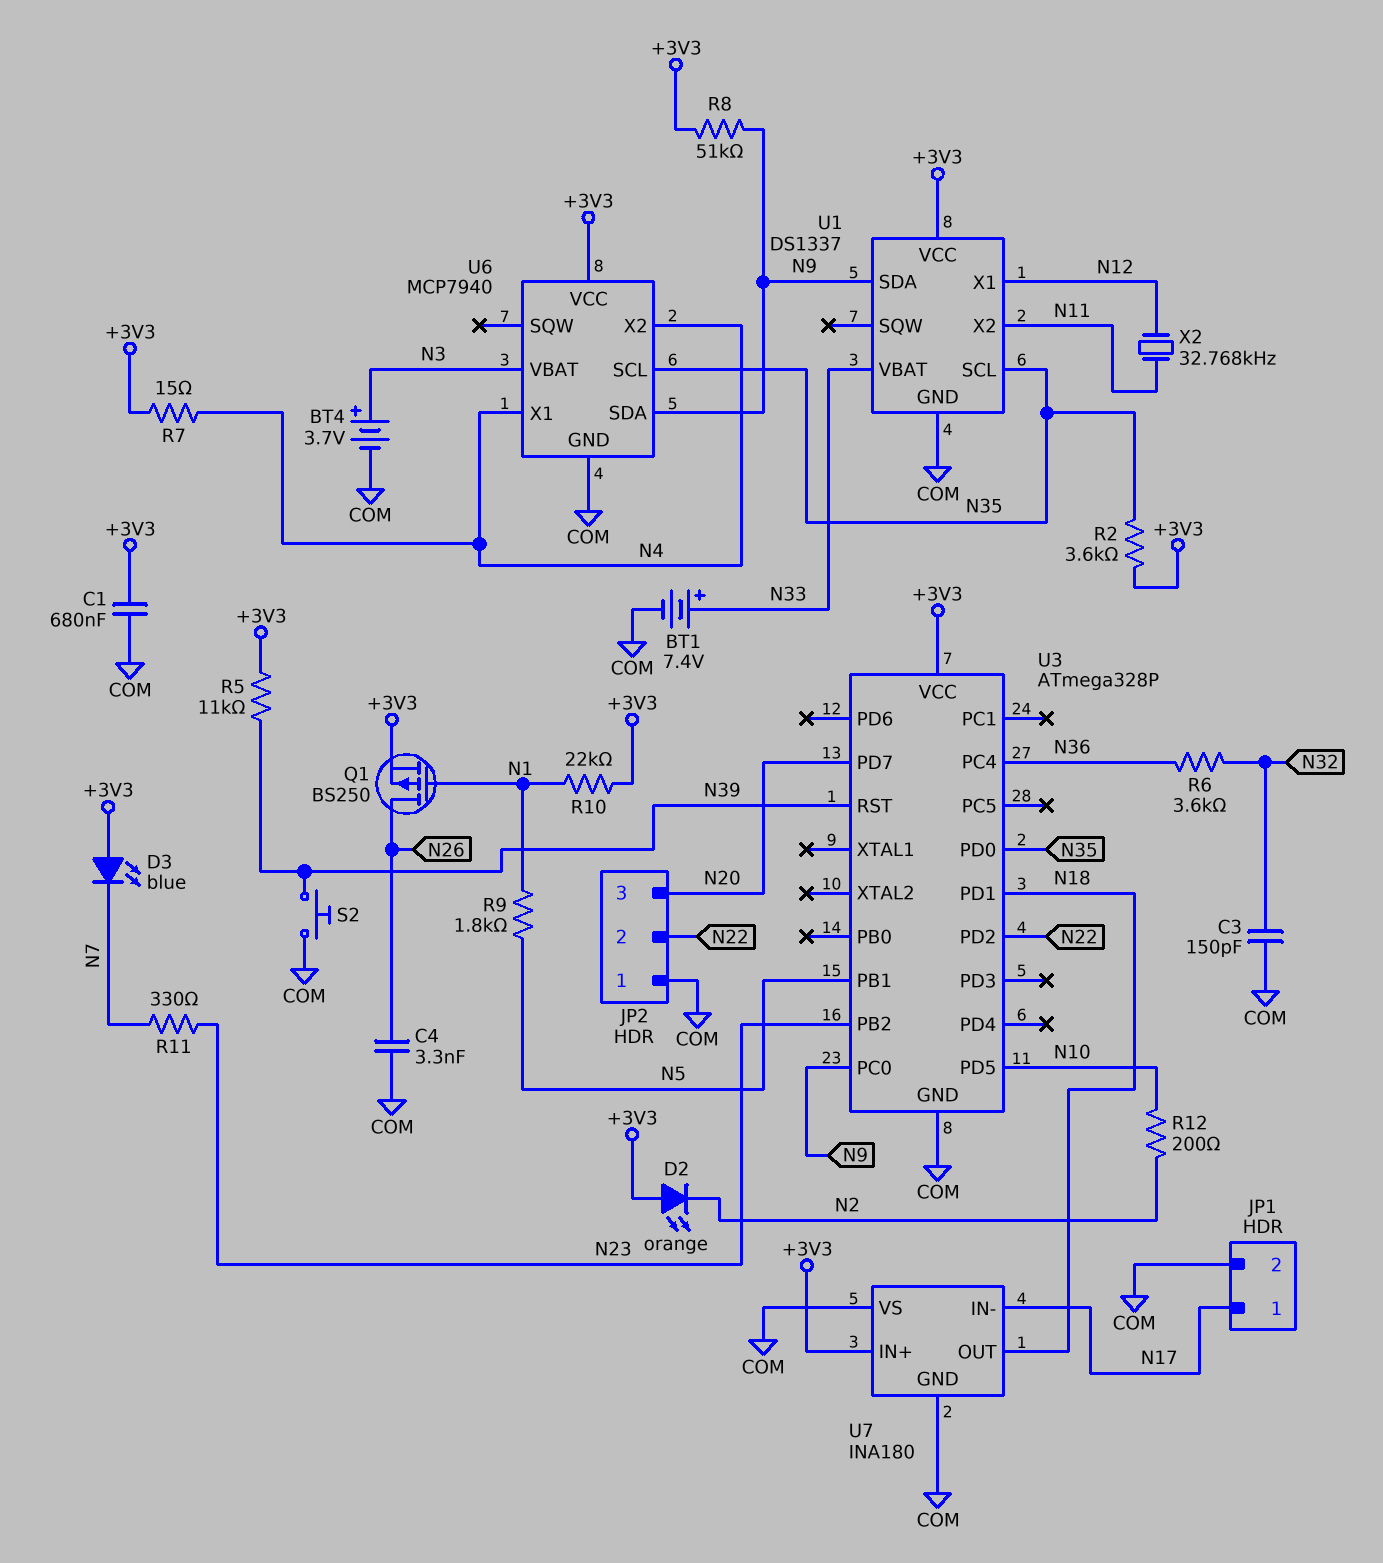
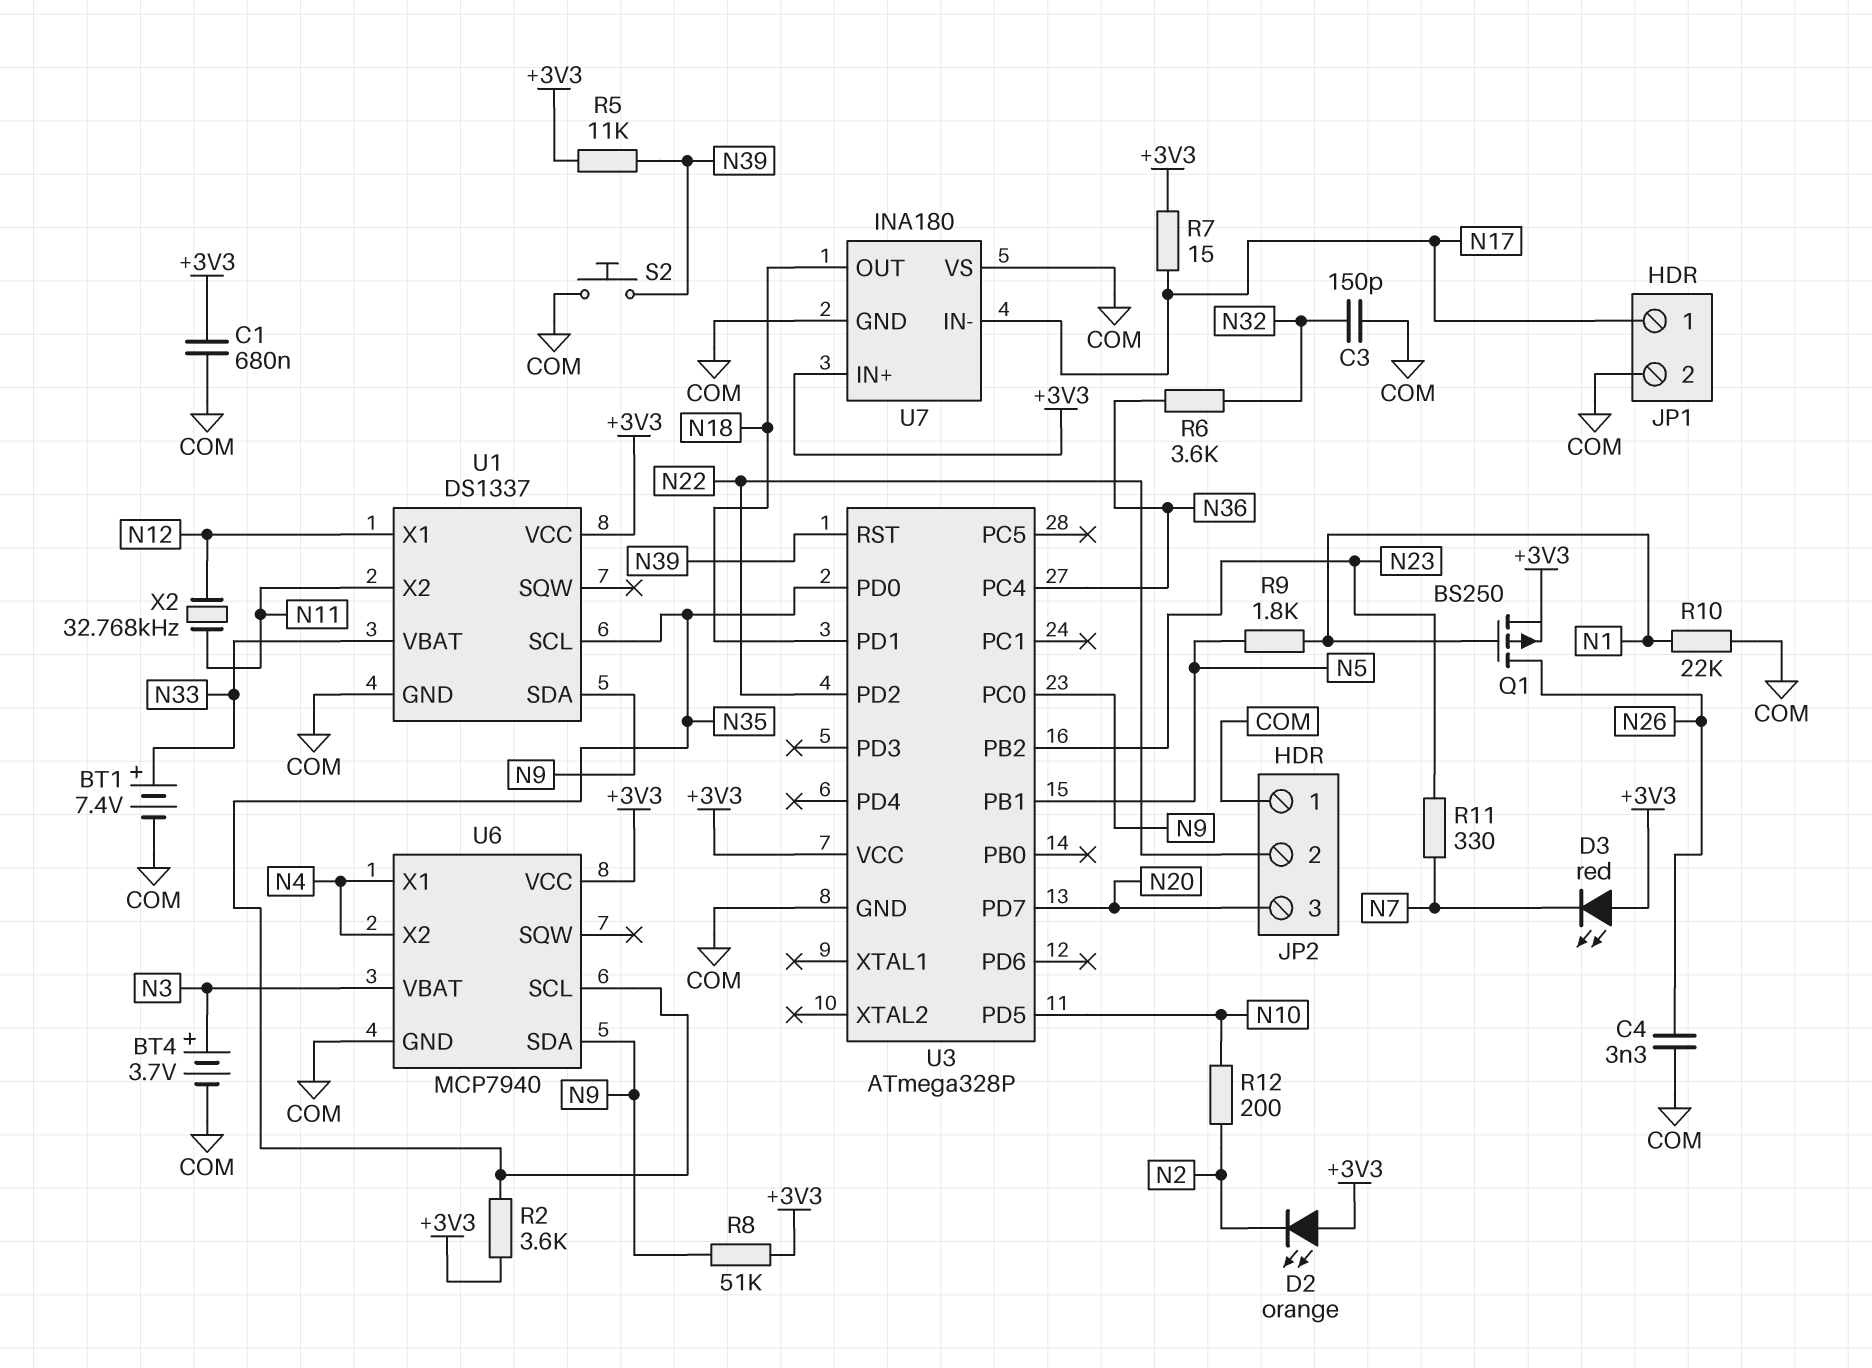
D3: LED blue (A +3V3, K N7) -> LED red (A +3V3, K N7)
R7: 15 (+3V3, N4) -> 15 (+3V3, N17)
R10: 22k (+3V3, N1) -> 22k (COM, N1)

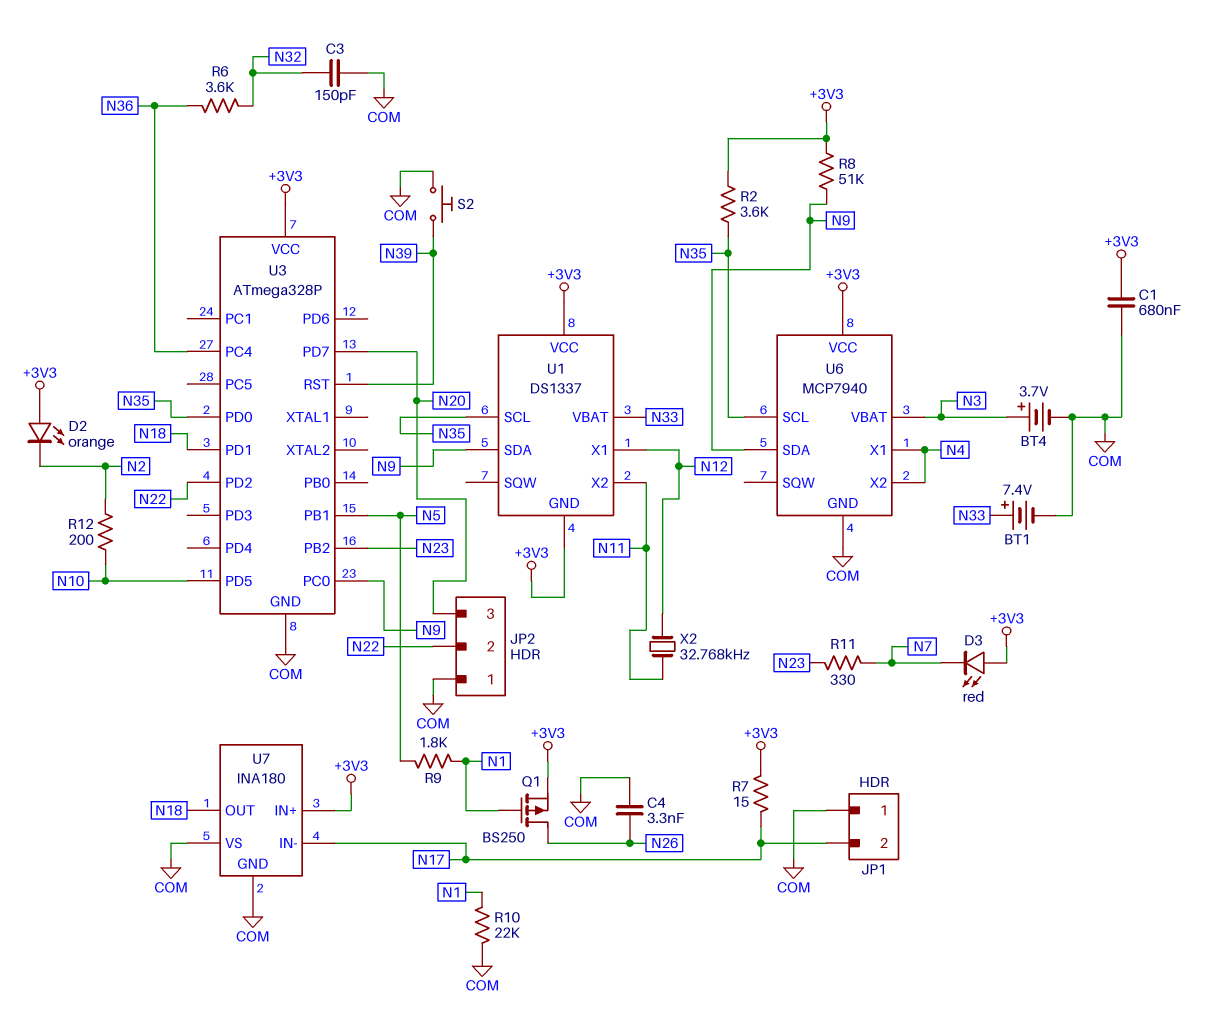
JP1 pin 1: N17 -> COM
JP1 pin 2: COM -> N17
R5: 11k (+3V3, N39) -> none
U1 pin GND: COM -> +3V3

